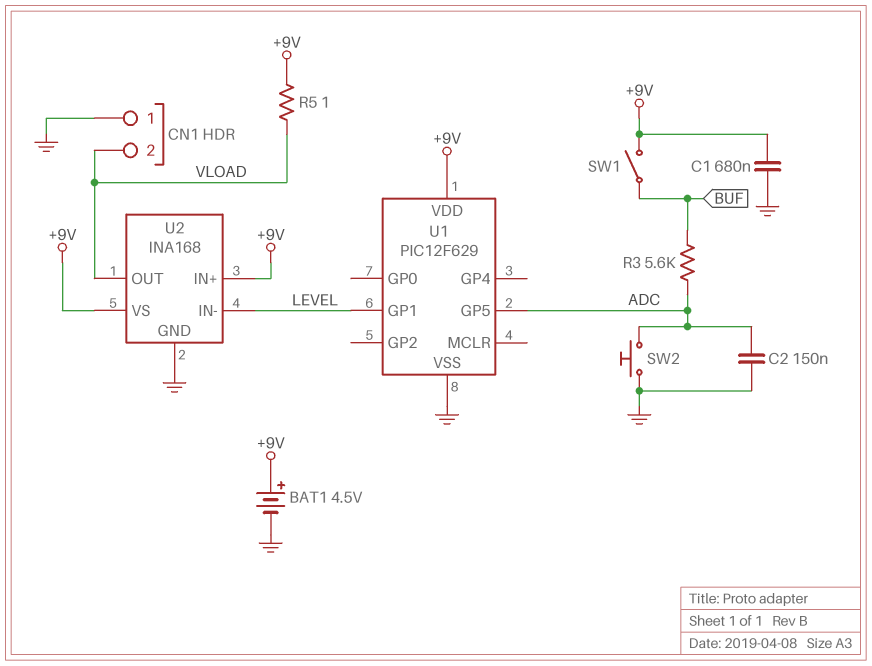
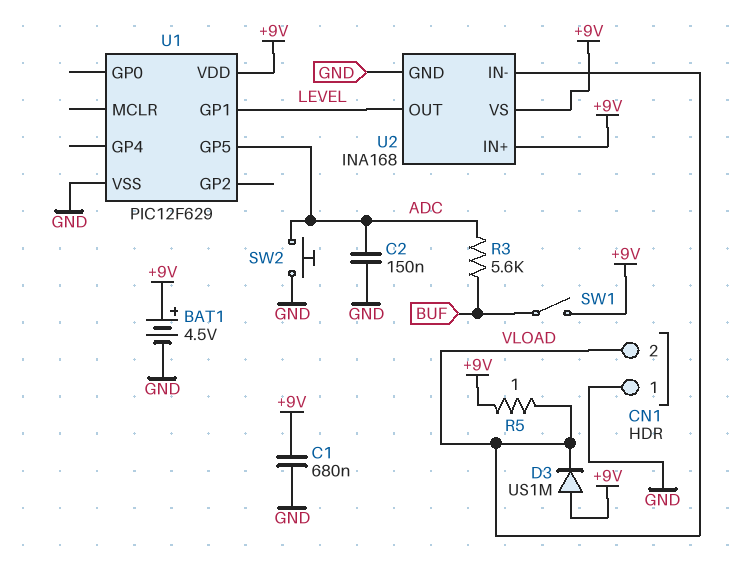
D3: none -> diode US1M (A +9V, K VLOAD)
U2 pin IN-: LEVEL -> VLOAD
U2 pin OUT: VLOAD -> LEVEL

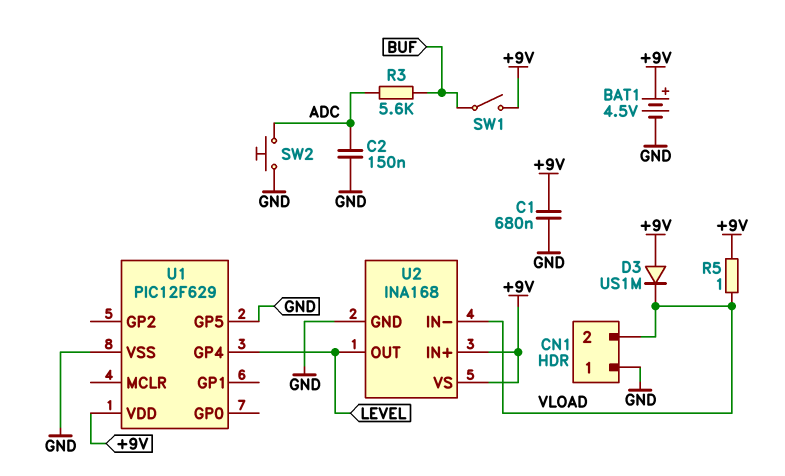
U1 pin GP1: LEVEL -> none
U1 pin GP4: none -> LEVEL
U1 pin GP5: ADC -> GND

